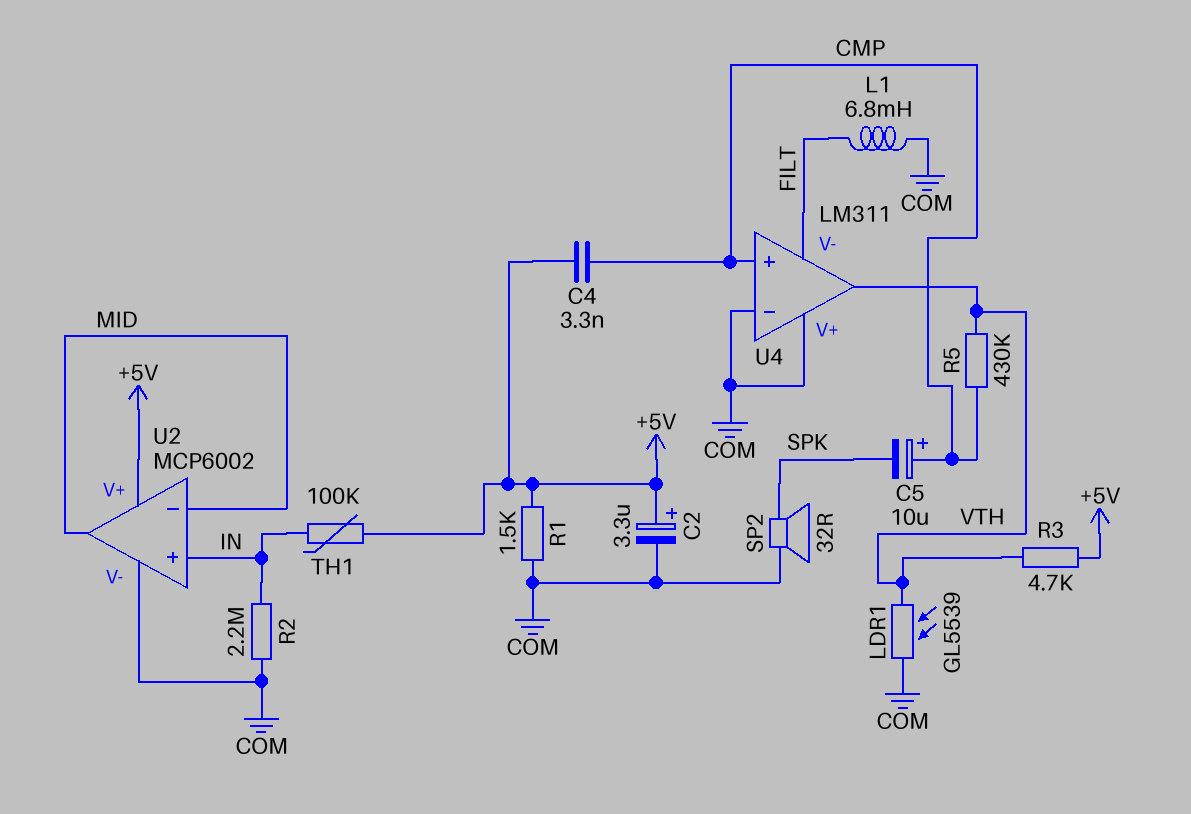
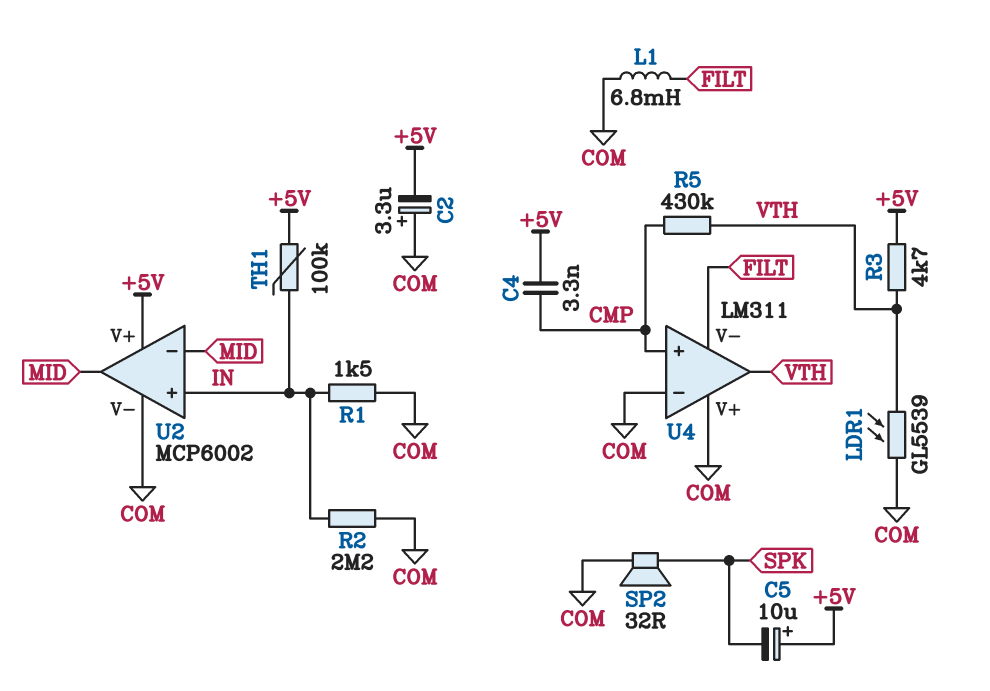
C2: 3.3uF (plus +5V, minus COM) -> 3.3uF (plus COM, minus +5V)
C5: 10uF (plus CMP, minus SPK) -> 10uF (plus +5V, minus SPK)
R1: 1.5k (+5V, COM) -> 1.5k (COM, IN)

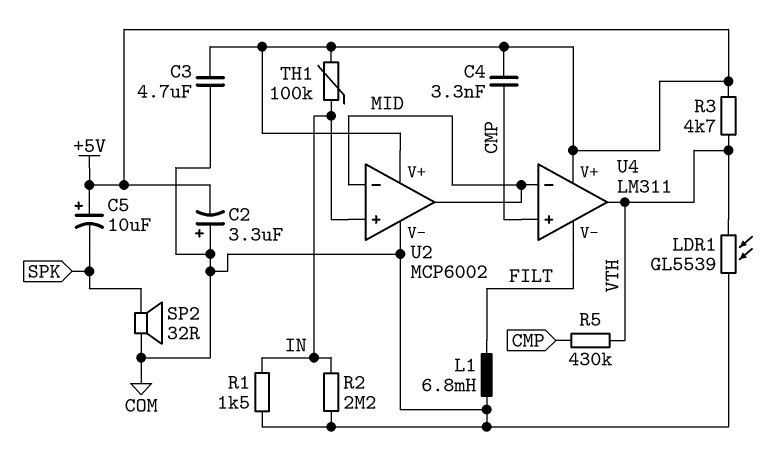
C3: none -> 4.7uF (+5V, COM)
U4 pin V+: COM -> +5V
U4 pin in-: COM -> MID

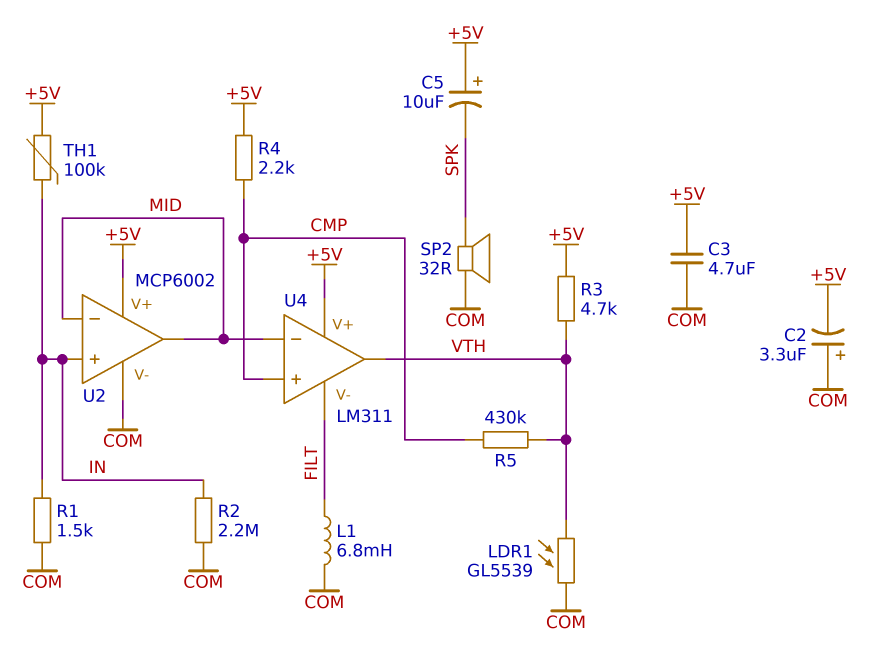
C4: 3.3nF (+5V, CMP) -> none
R4: none -> 2.2k (+5V, CMP)

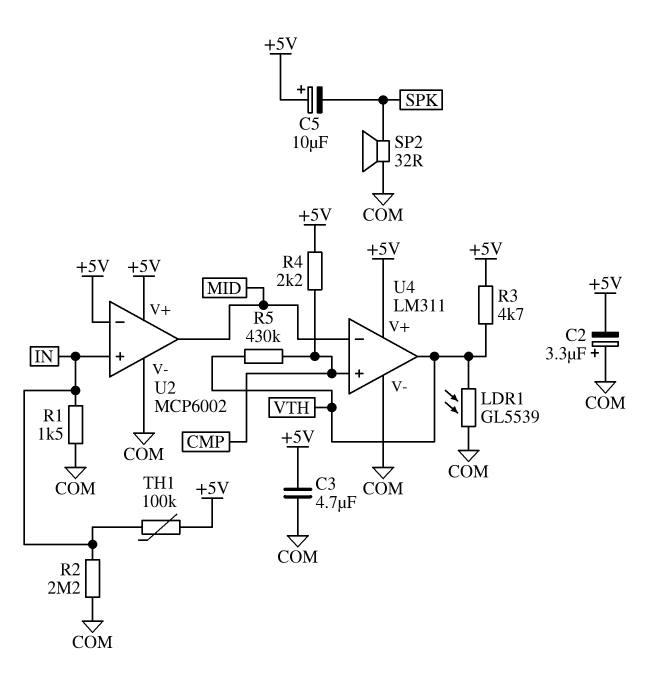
L1: 6.8mH (COM, FILT) -> none
U2 pin in-: MID -> +5V
U4 pin V-: FILT -> COM

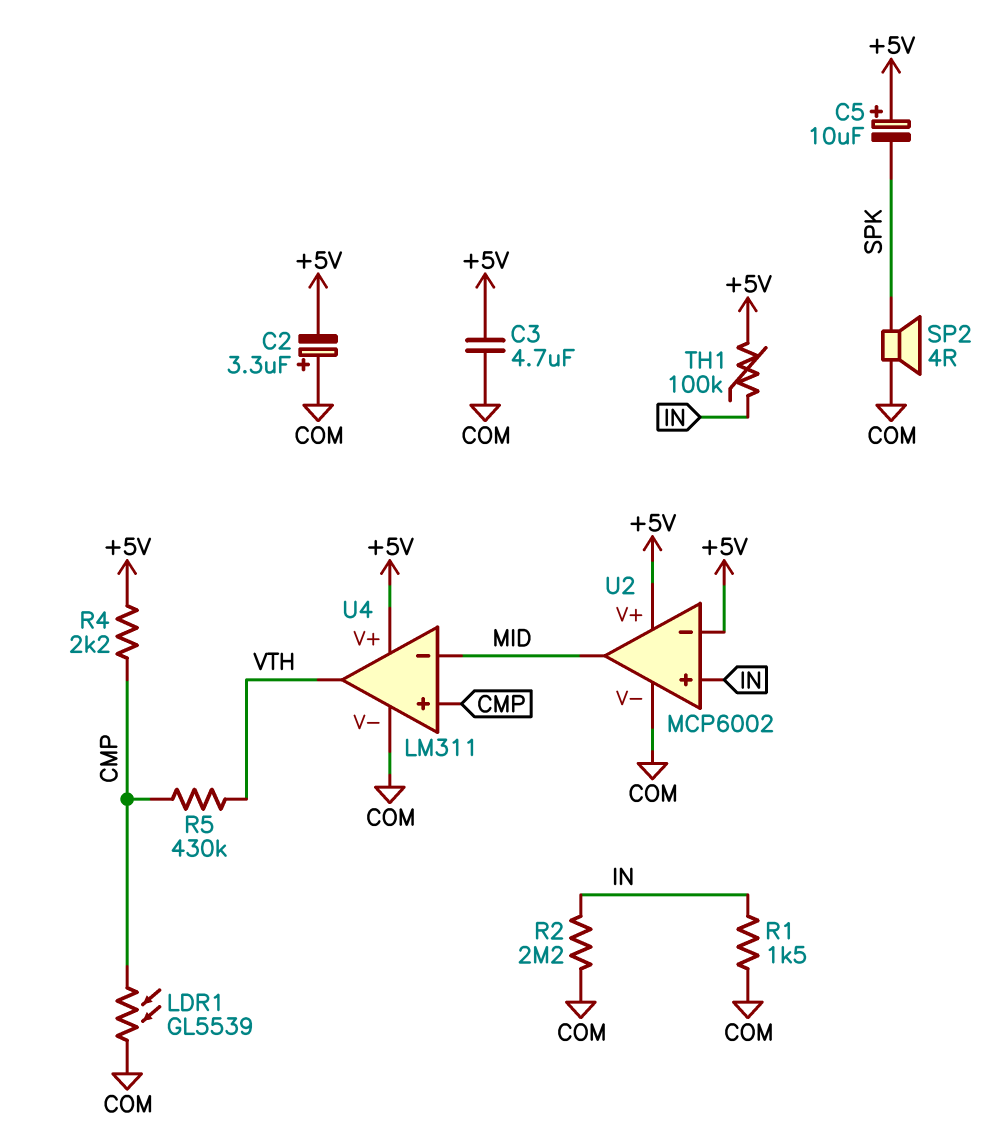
LDR1: GL5539 (COM, VTH) -> GL5539 (CMP, COM)
R3: 4.7k (+5V, VTH) -> none
SP2: speaker 32R (COM, SPK) -> speaker 4R (COM, SPK)

